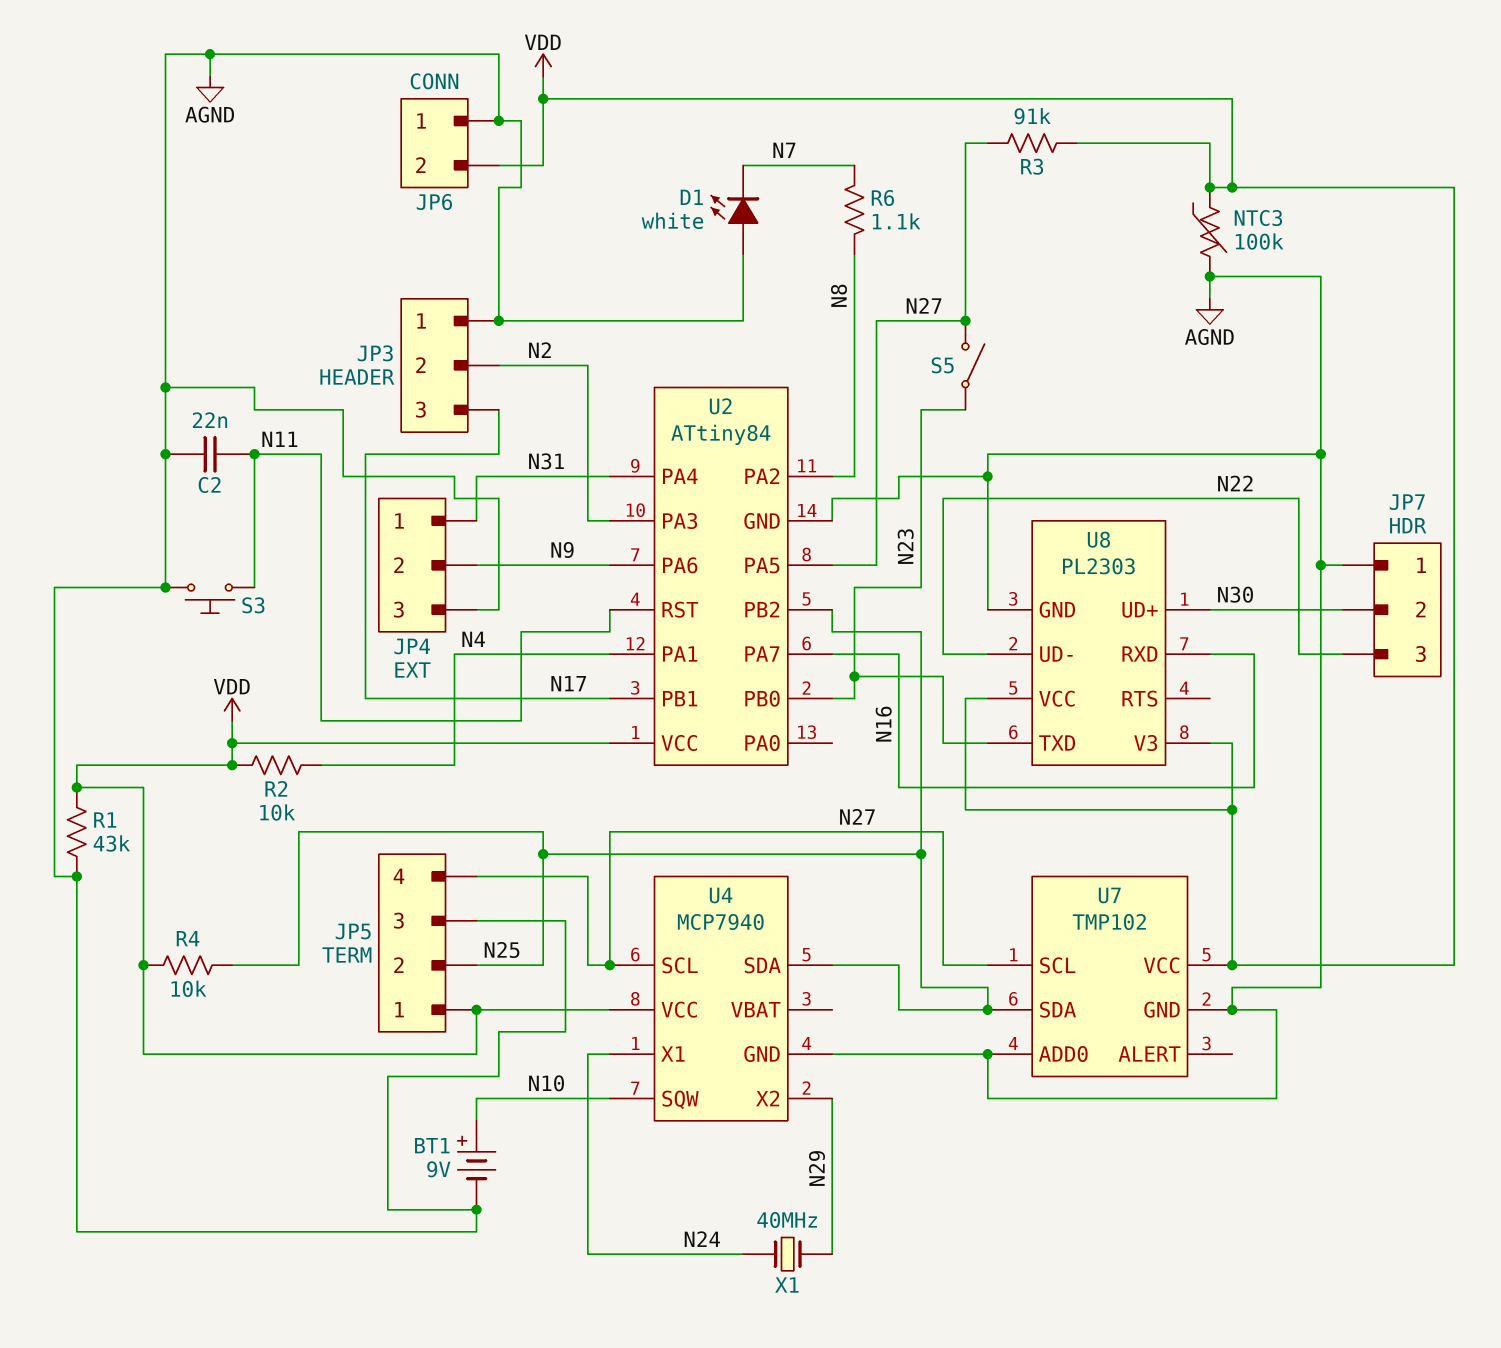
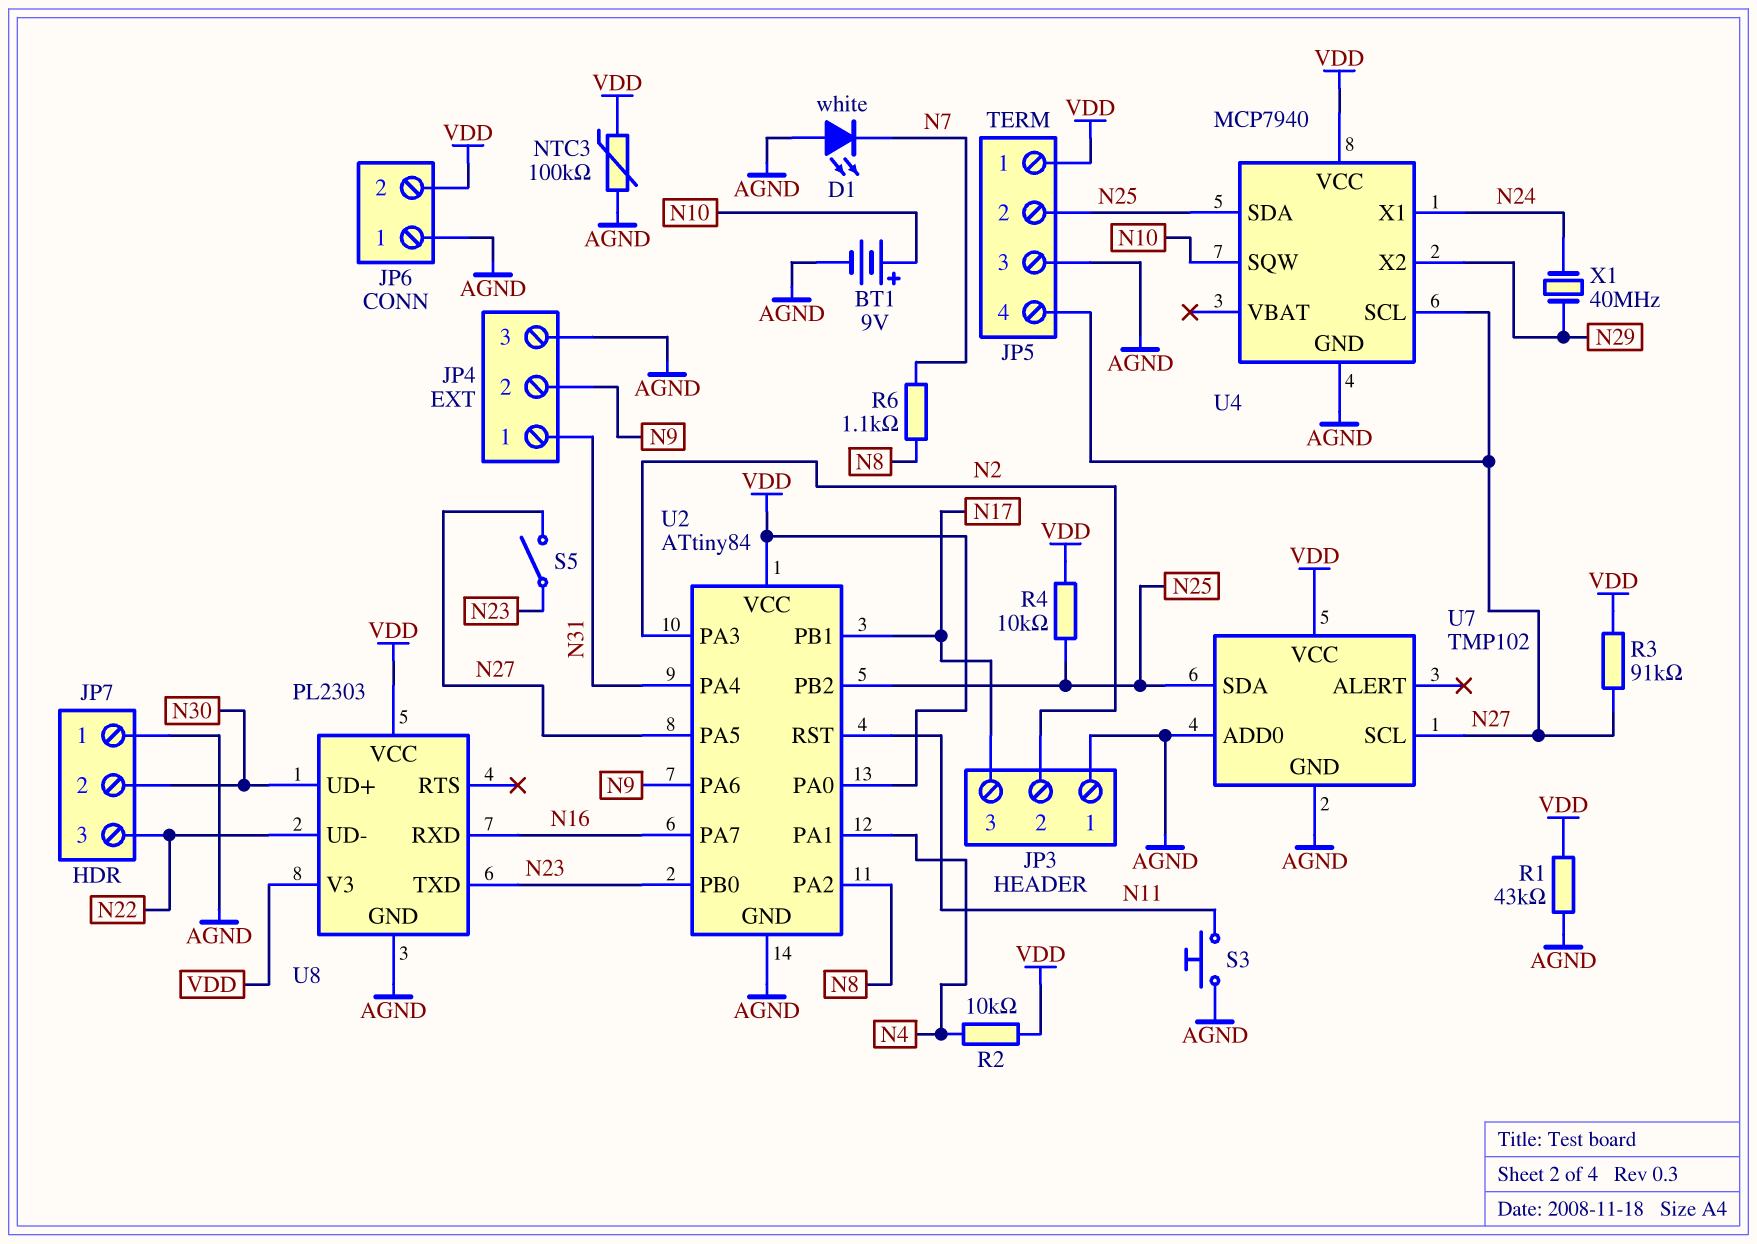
C2: 22nF (AGND, N11) -> none
U2 pin PA0: none -> VDD

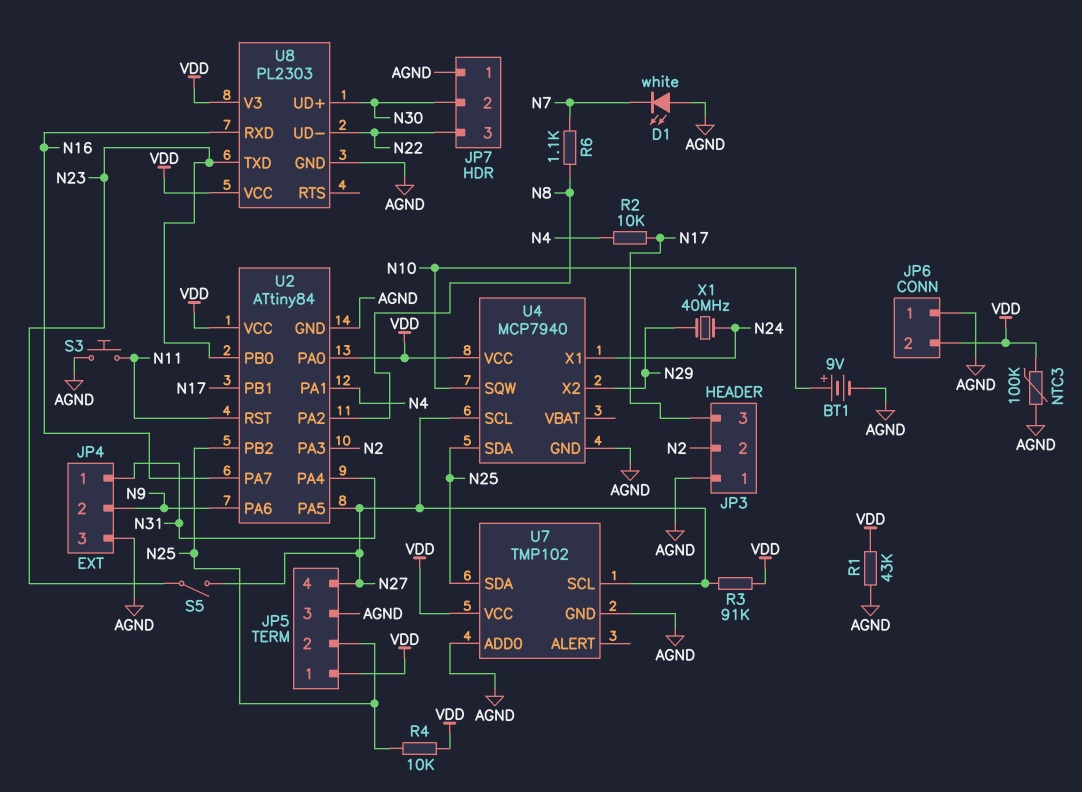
R2: 10k (N4, VDD) -> 10k (N4, N17)

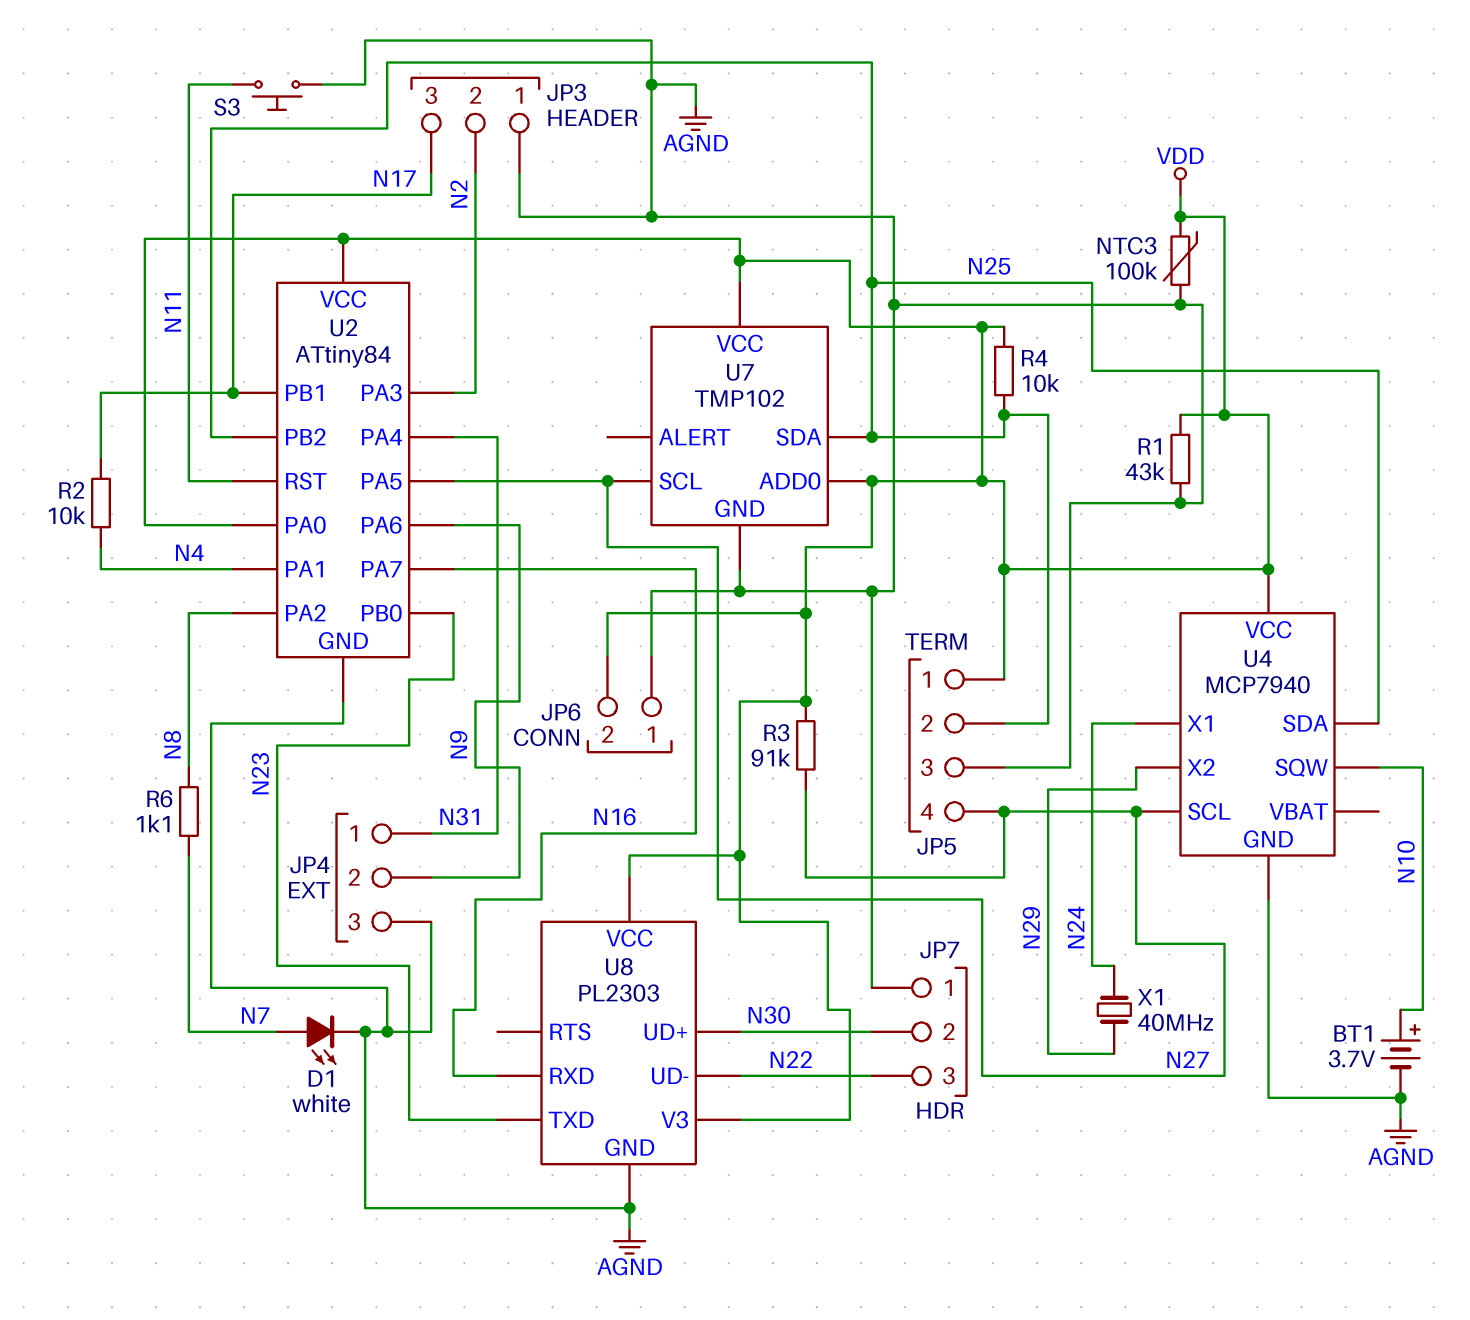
BT1: 9V (plus N10, minus AGND) -> 3.7V (plus N10, minus AGND)
D1: LED white (A AGND, K N7) -> LED white (A N7, K AGND)
S5: switch (N23, N27) -> none
U7 pin ADD0: AGND -> VDD

